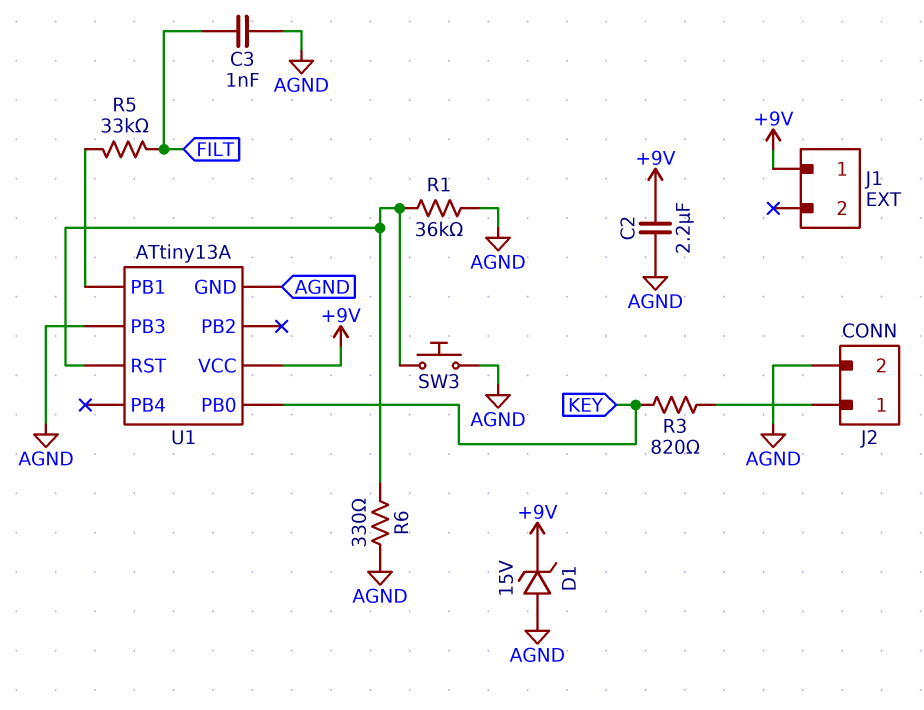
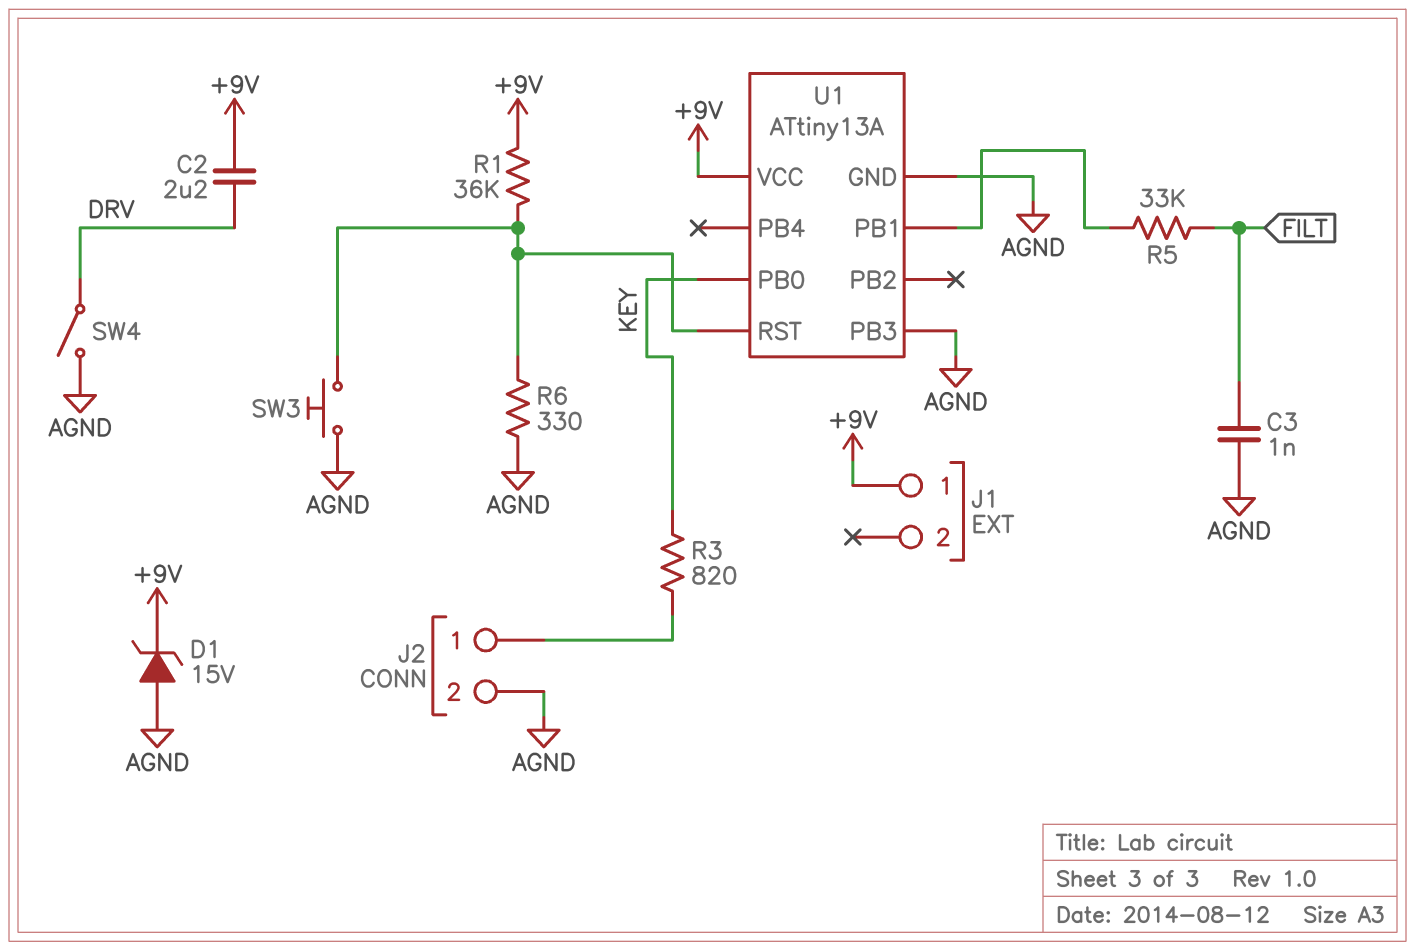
C2: 2.2uF (+9V, AGND) -> 2.2uF (+9V, DRV)
R1: 36k (AGND, U1/RST) -> 36k (+9V, U1/RST)
SW4: none -> switch (AGND, DRV)

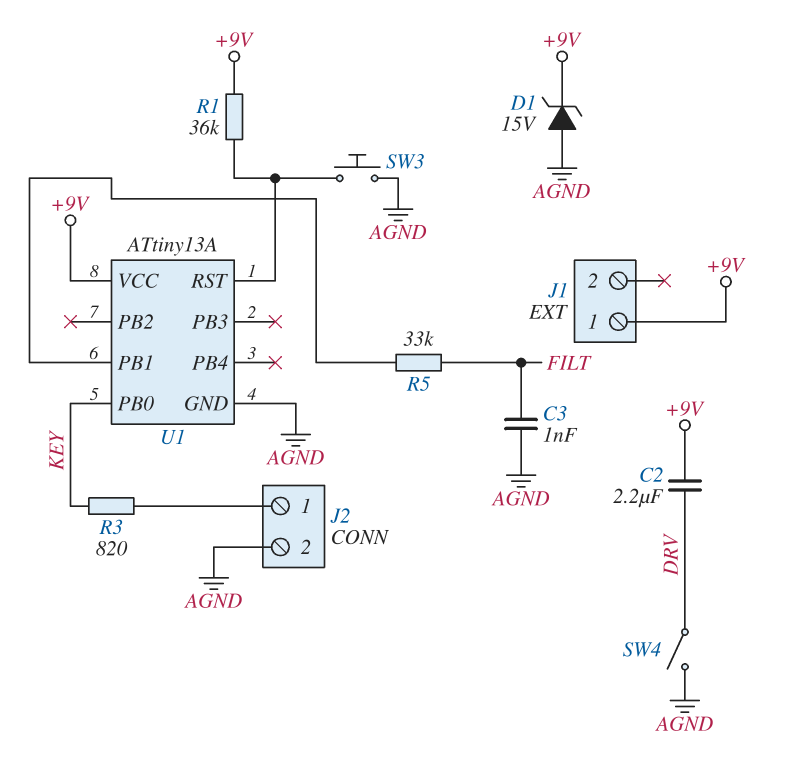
R6: 330 (AGND, U1/RST) -> none
U1 pin PB3: AGND -> none

